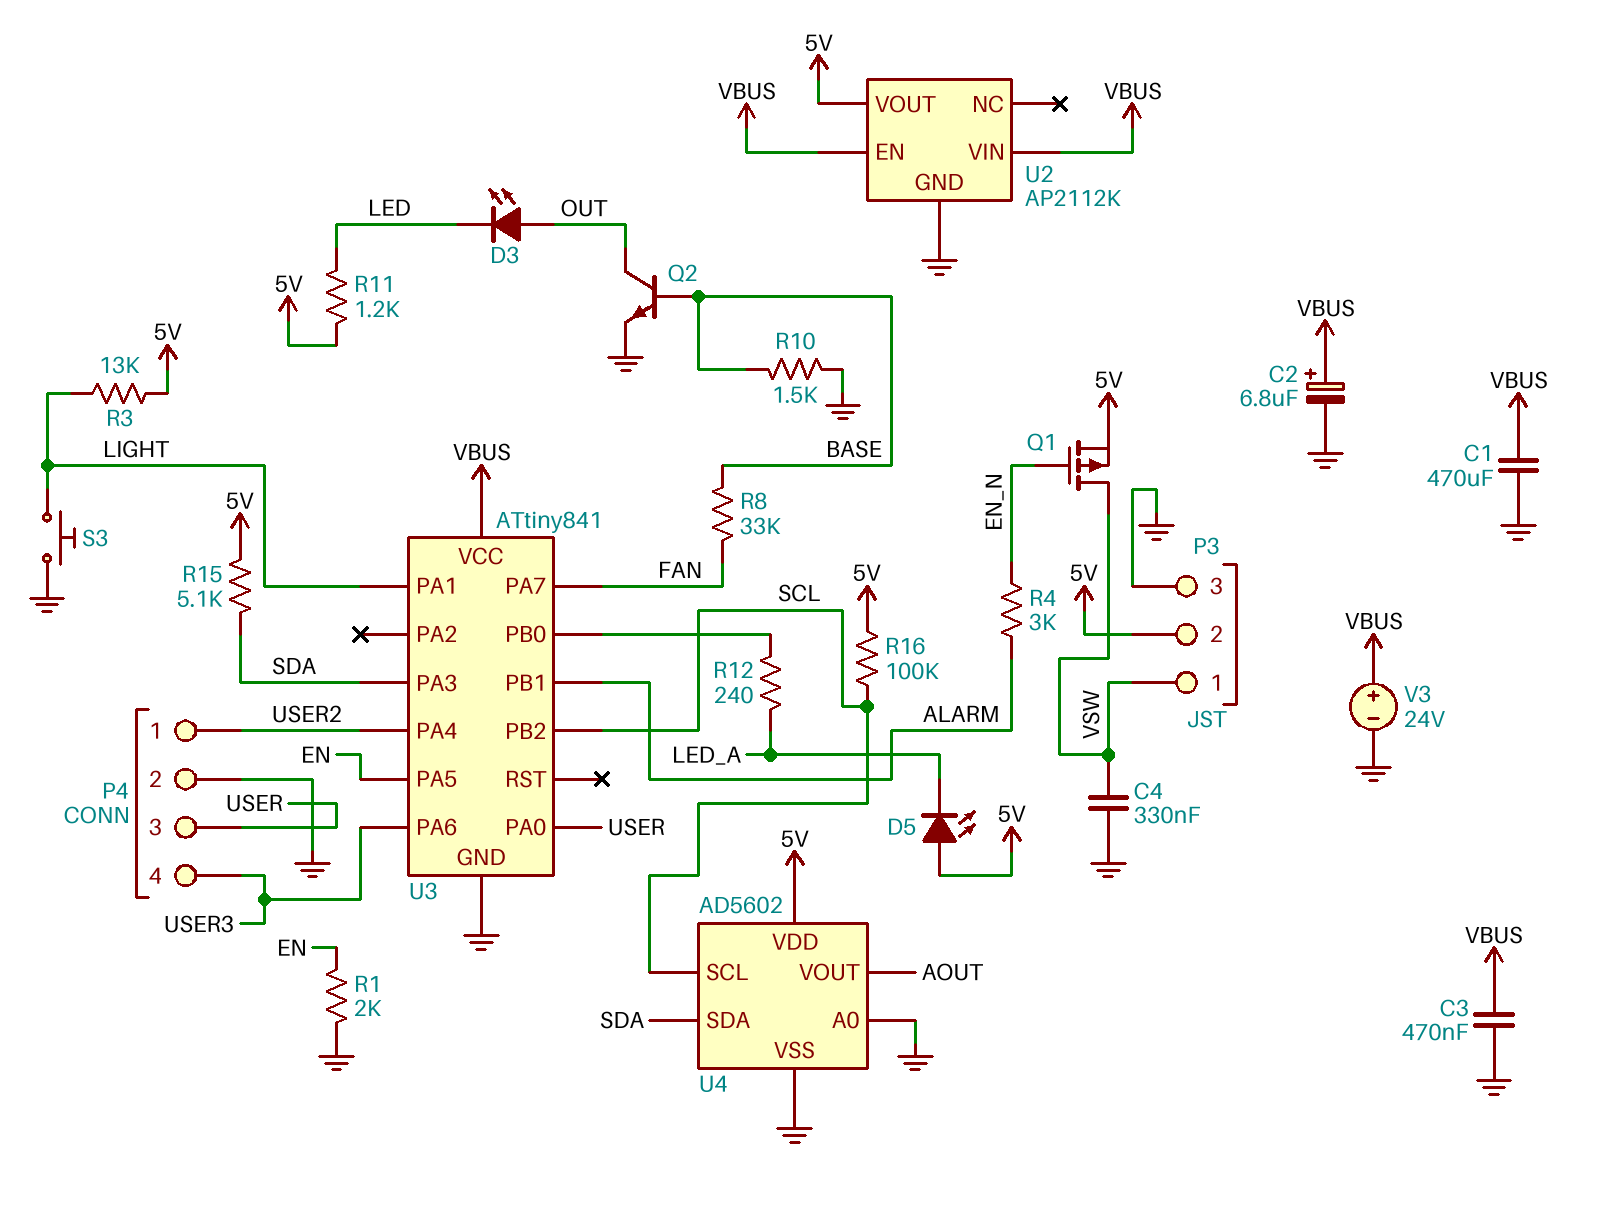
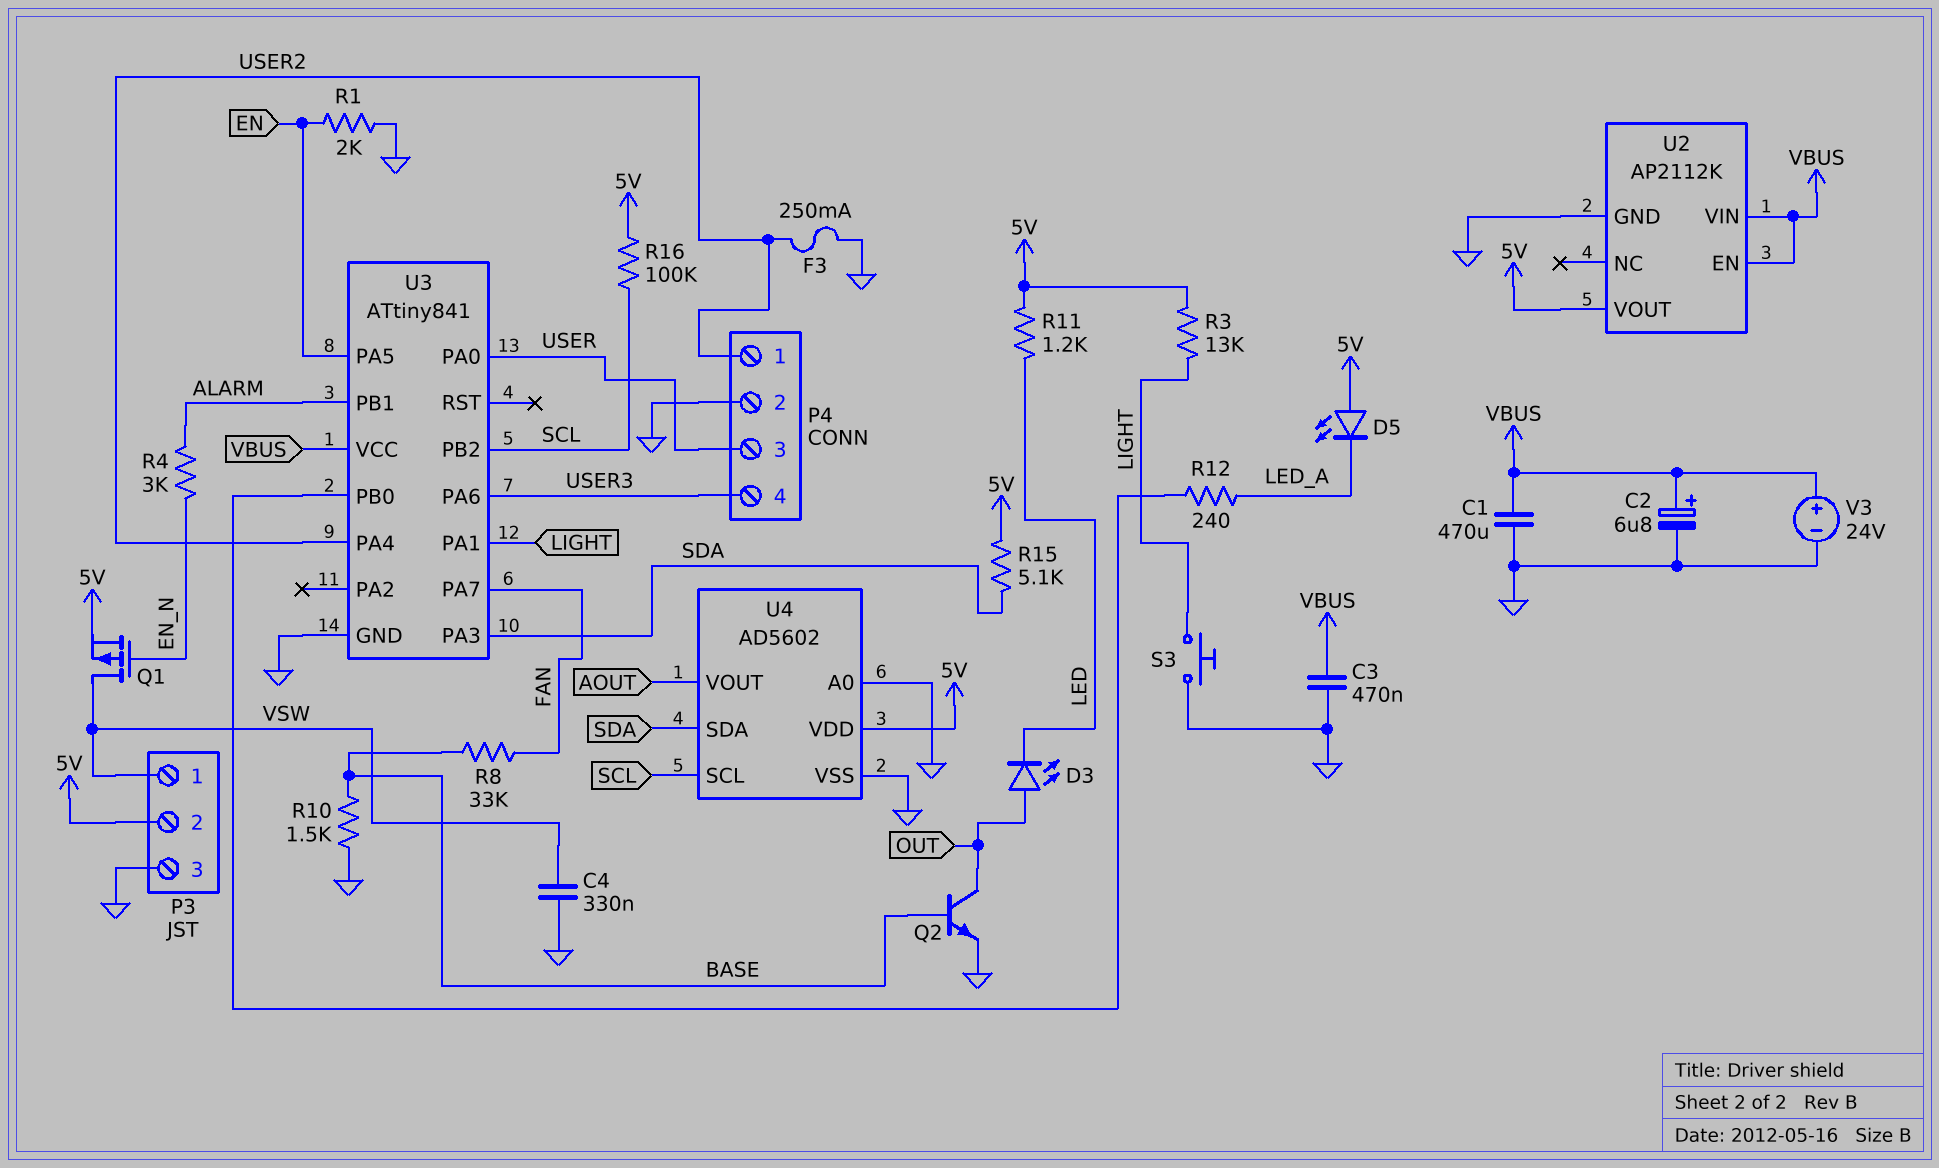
F3: none -> 250mA (GND, USER2)

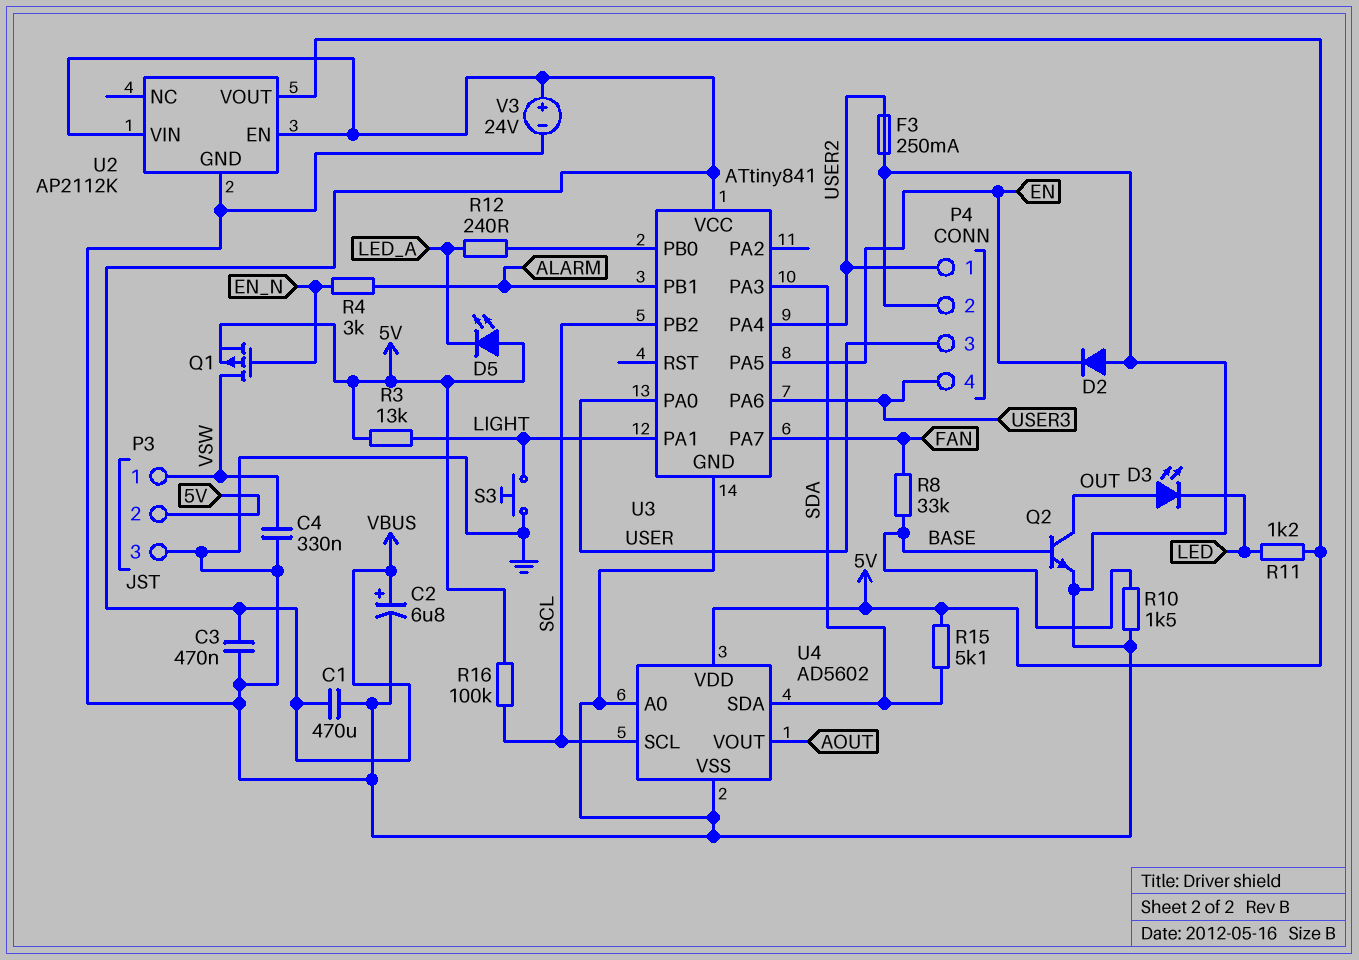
D2: none -> diode (A GND, K EN)
R1: 2k (EN, GND) -> none

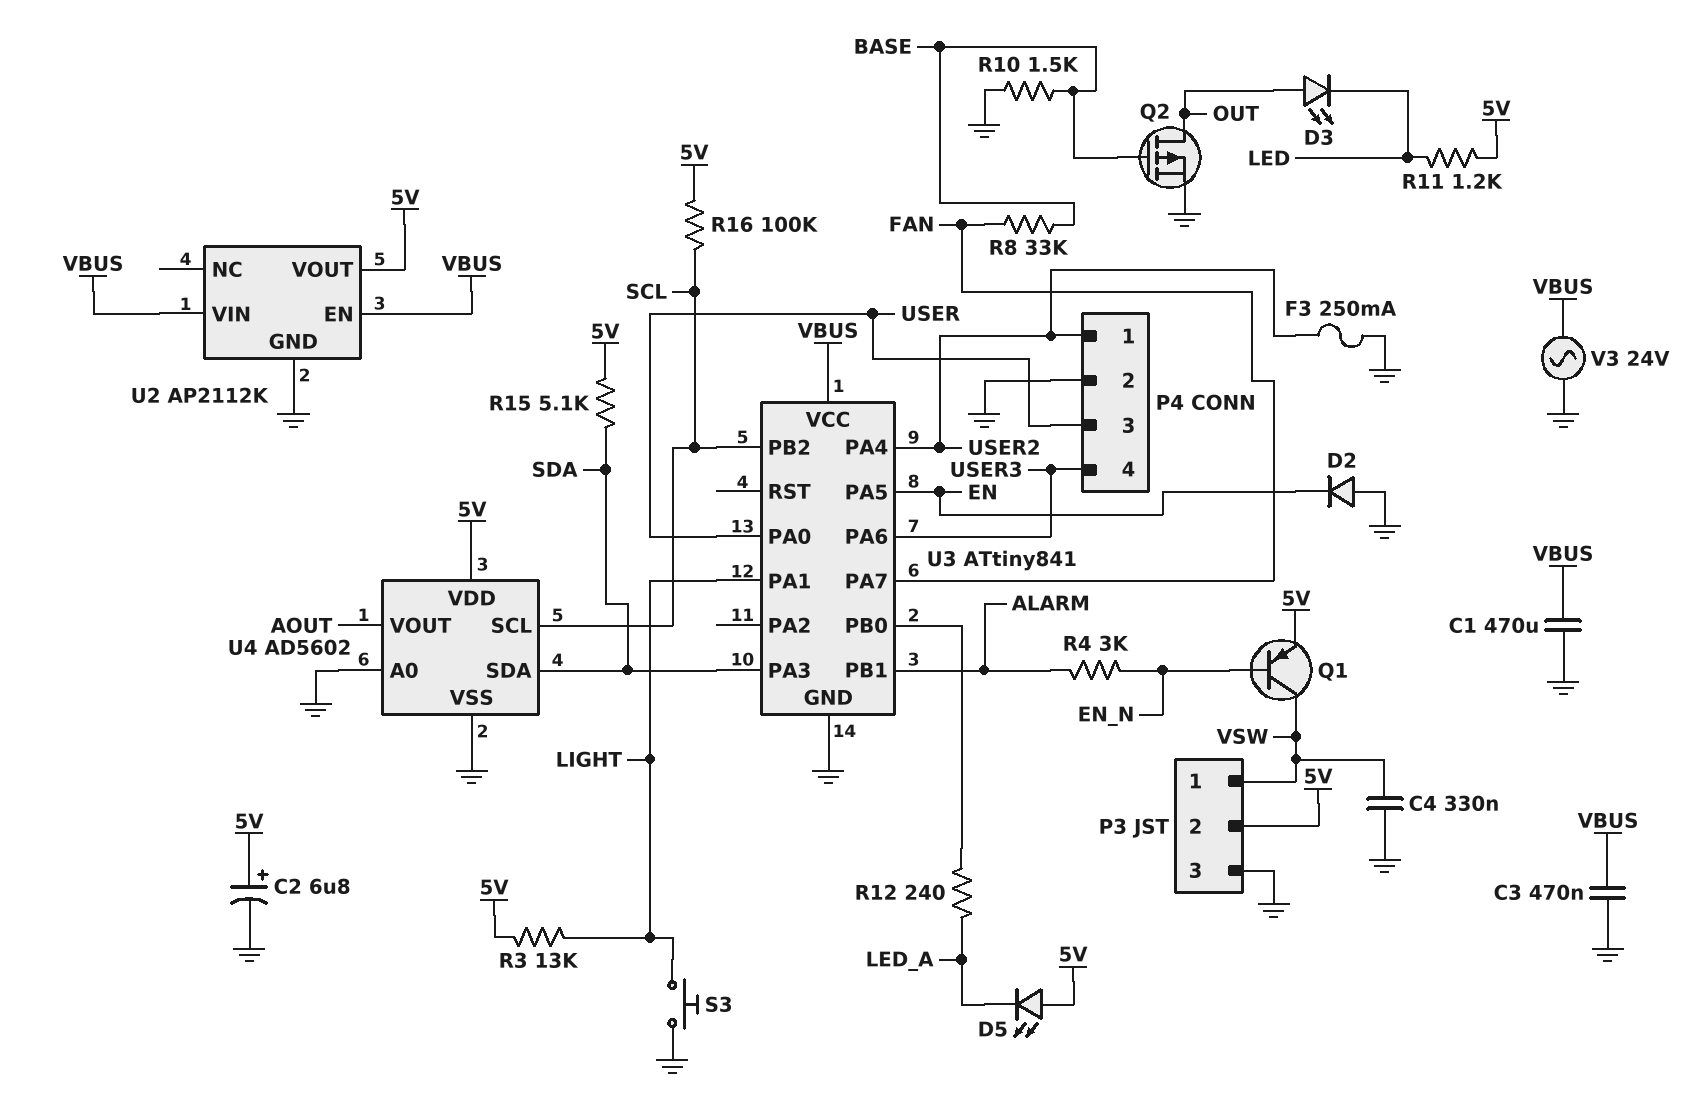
C2: 6.8uF (plus VBUS, minus GND) -> 6.8uF (plus 5V, minus GND)
Q1: PMOS (G EN_N, D VSW, S 5V) -> PNP (B EN_N, C VSW, E 5V)
Q2: NPN (B BASE, C OUT, E GND) -> PMOS (G BASE, D OUT, S GND)
V3: 24V (plus VBUS, minus GND) -> AC 24V (GND, VBUS)

